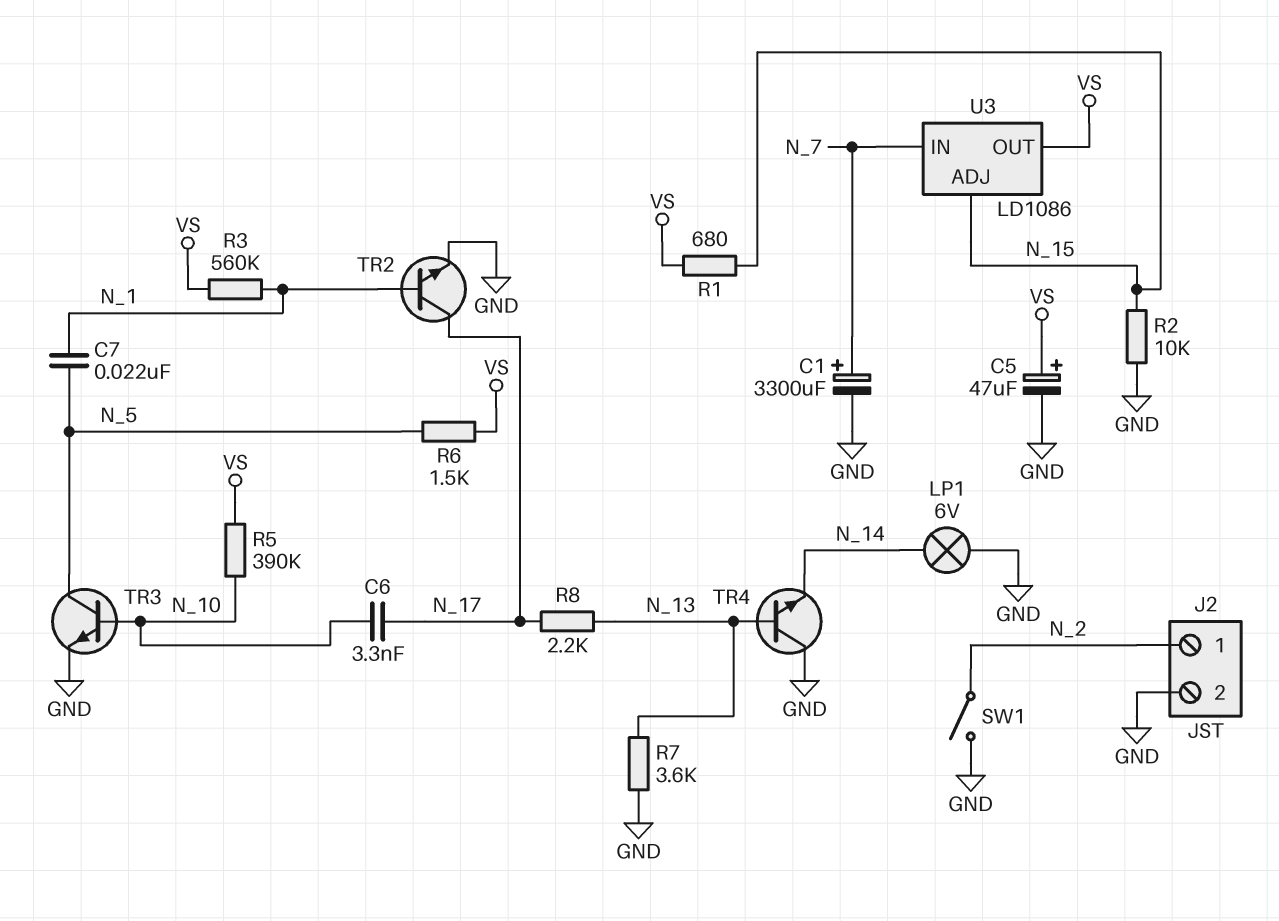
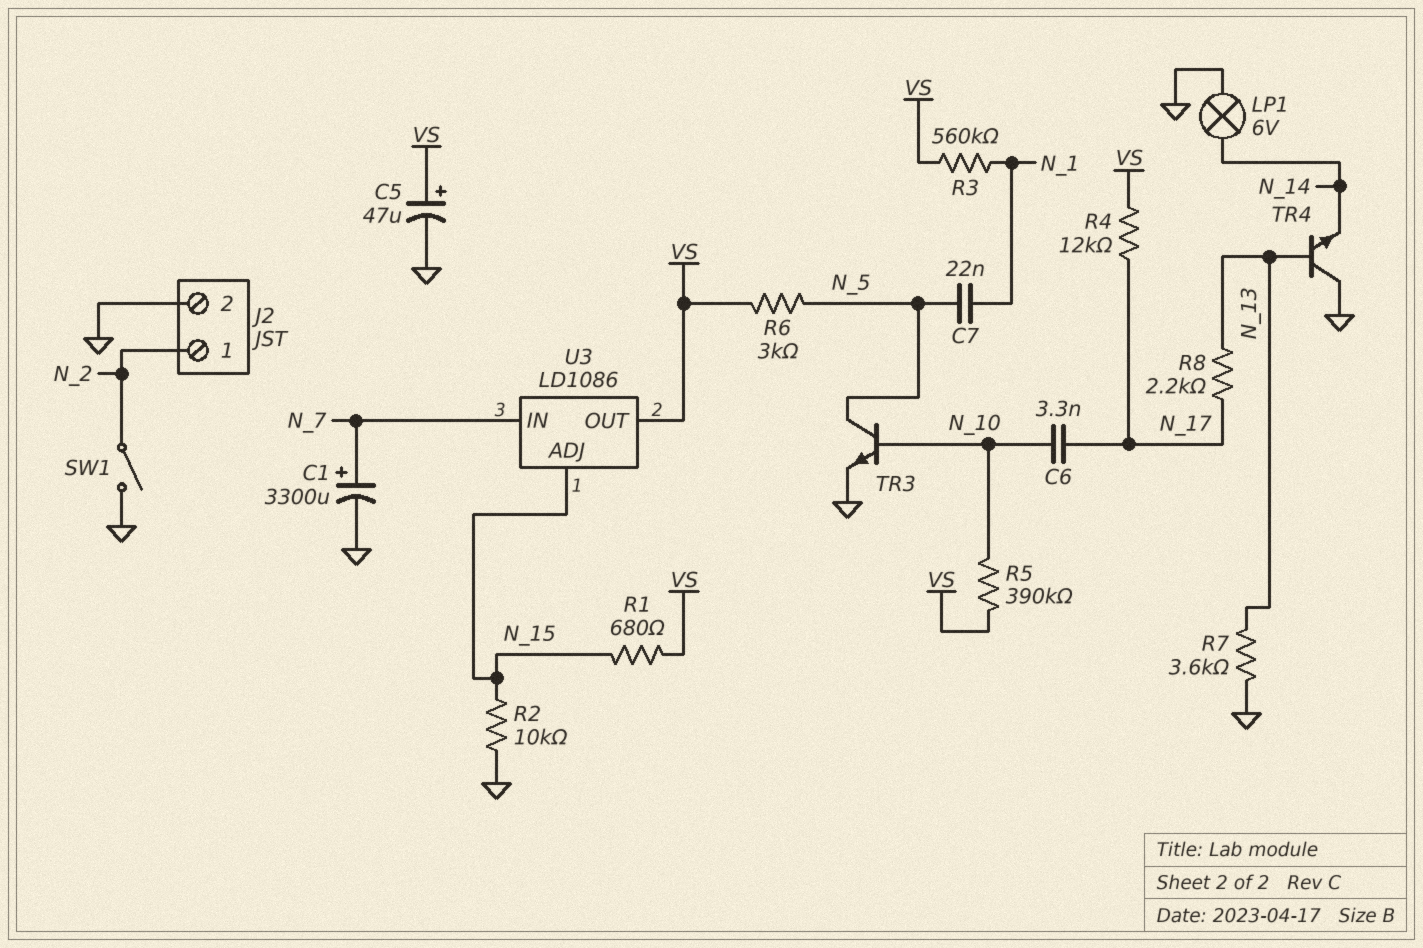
R4: none -> 12k (N_17, VS)
R6: 1.5k (N_5, VS) -> 3k (N_5, VS)
TR2: NPN (B N_1, C N_17, E GND) -> none

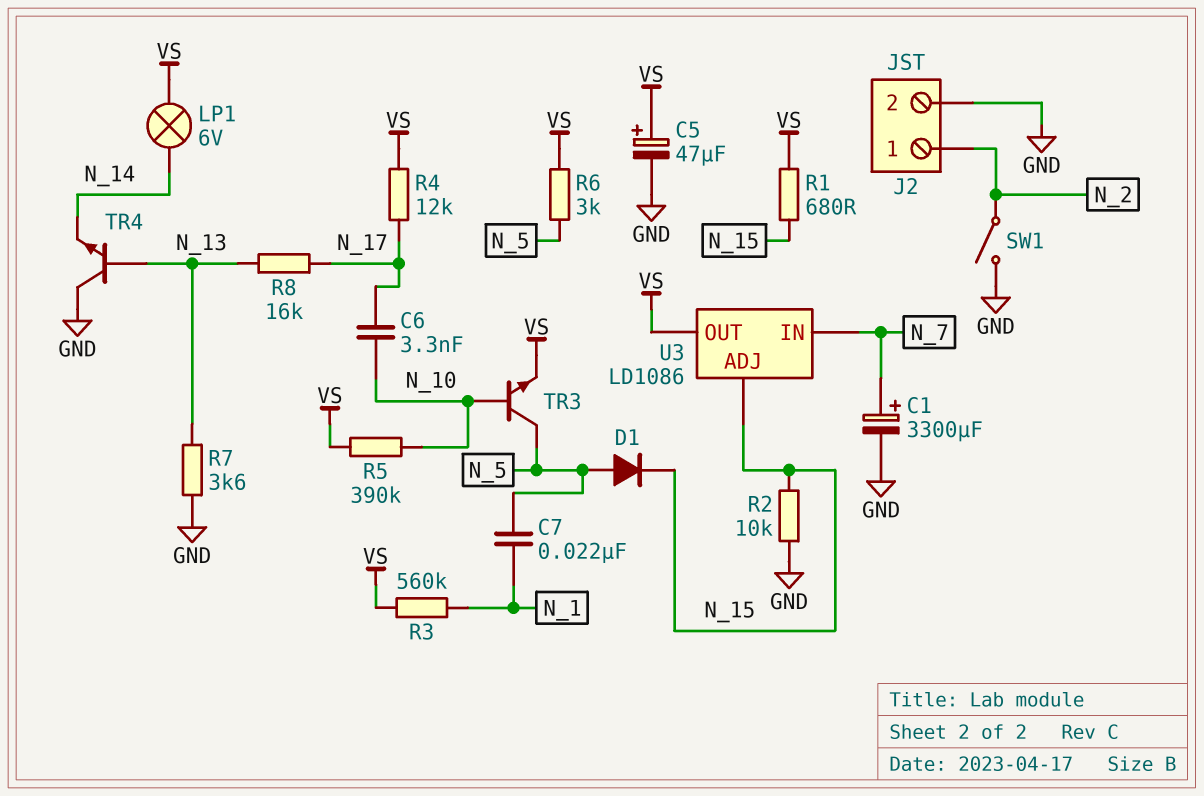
D1: none -> diode (A N_5, K N_15)
LP1: lamp 6V (GND, N_14) -> lamp 6V (N_14, VS)
R8: 2.2k (N_13, N_17) -> 16k (N_13, N_17)
TR3: NPN (B N_10, C N_5, E GND) -> NPN (B N_10, C N_5, E VS)

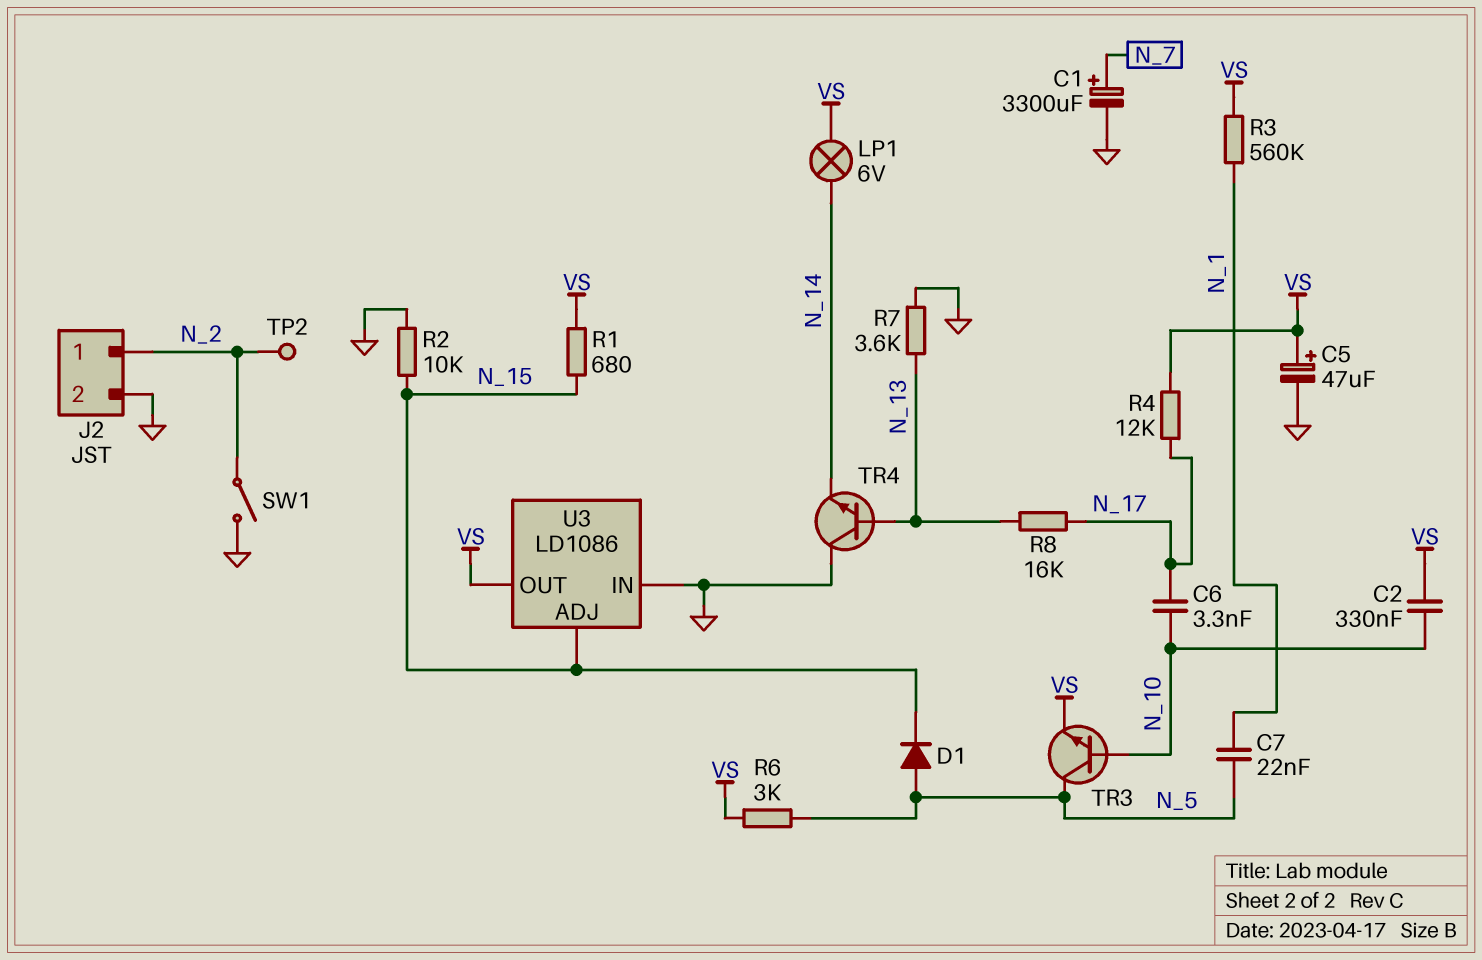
C2: none -> 330nF (N_10, VS)
R5: 390k (N_10, VS) -> none
TP2: none -> test point (N_2)
U3 pin IN: N_7 -> GND

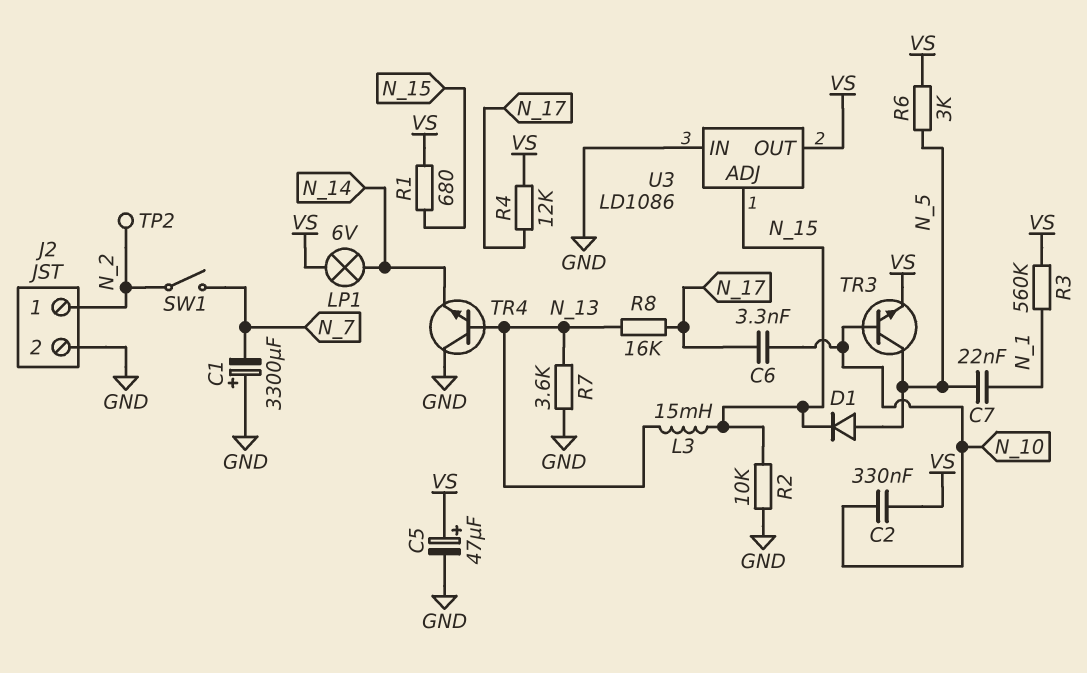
C1: 3300uF (plus N_7, minus GND) -> 3300uF (plus GND, minus N_7)
L3: none -> 15mH (N_13, N_15)
SW1: switch (GND, N_2) -> switch (N_2, N_7)

